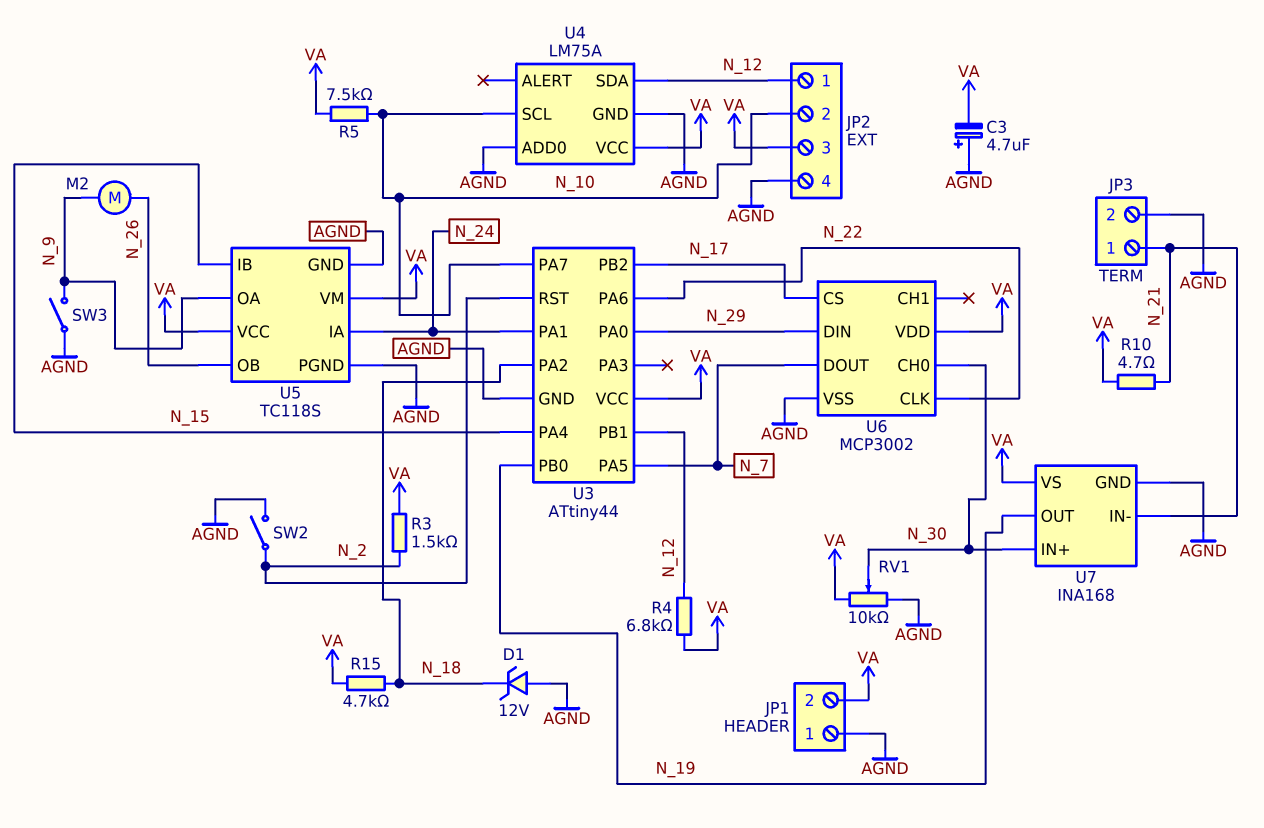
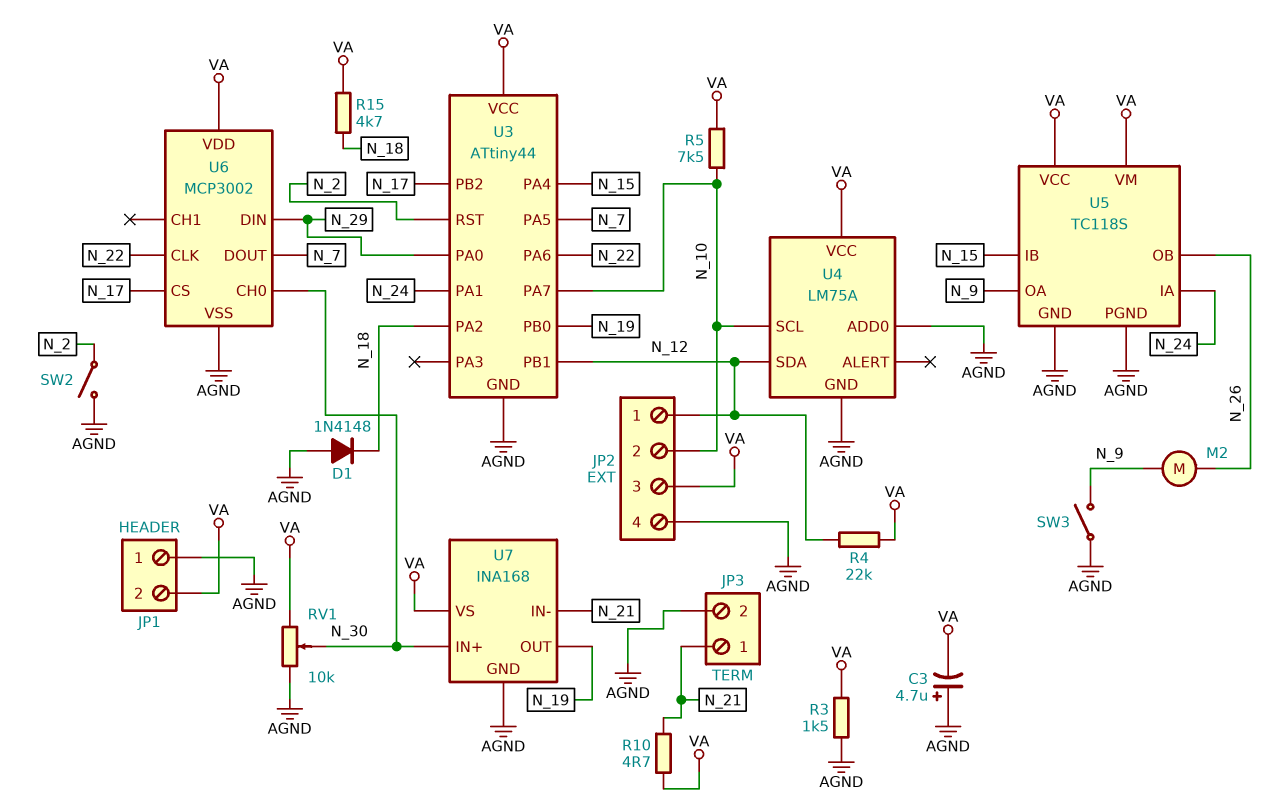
D1: zener 12V (A AGND, K N_18) -> diode 1N4148 (A AGND, K N_18)
R3: 1.5k (N_2, VA) -> 1.5k (AGND, VA)
R4: 6.8k (N_12, VA) -> 22k (N_12, VA)

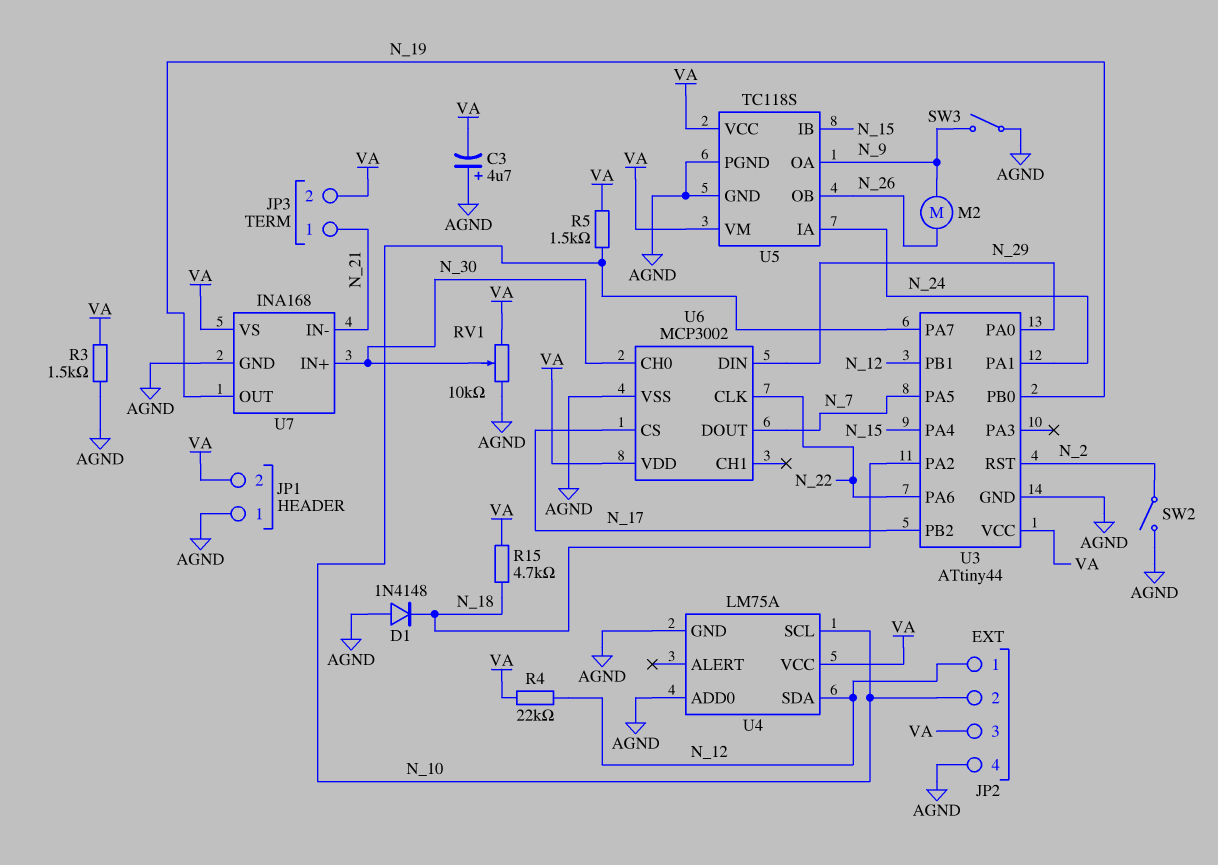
JP3 pin 2: AGND -> VA
R5: 7.5k (N_10, VA) -> 1.5k (N_10, VA)
R10: 4.7 (N_21, VA) -> none

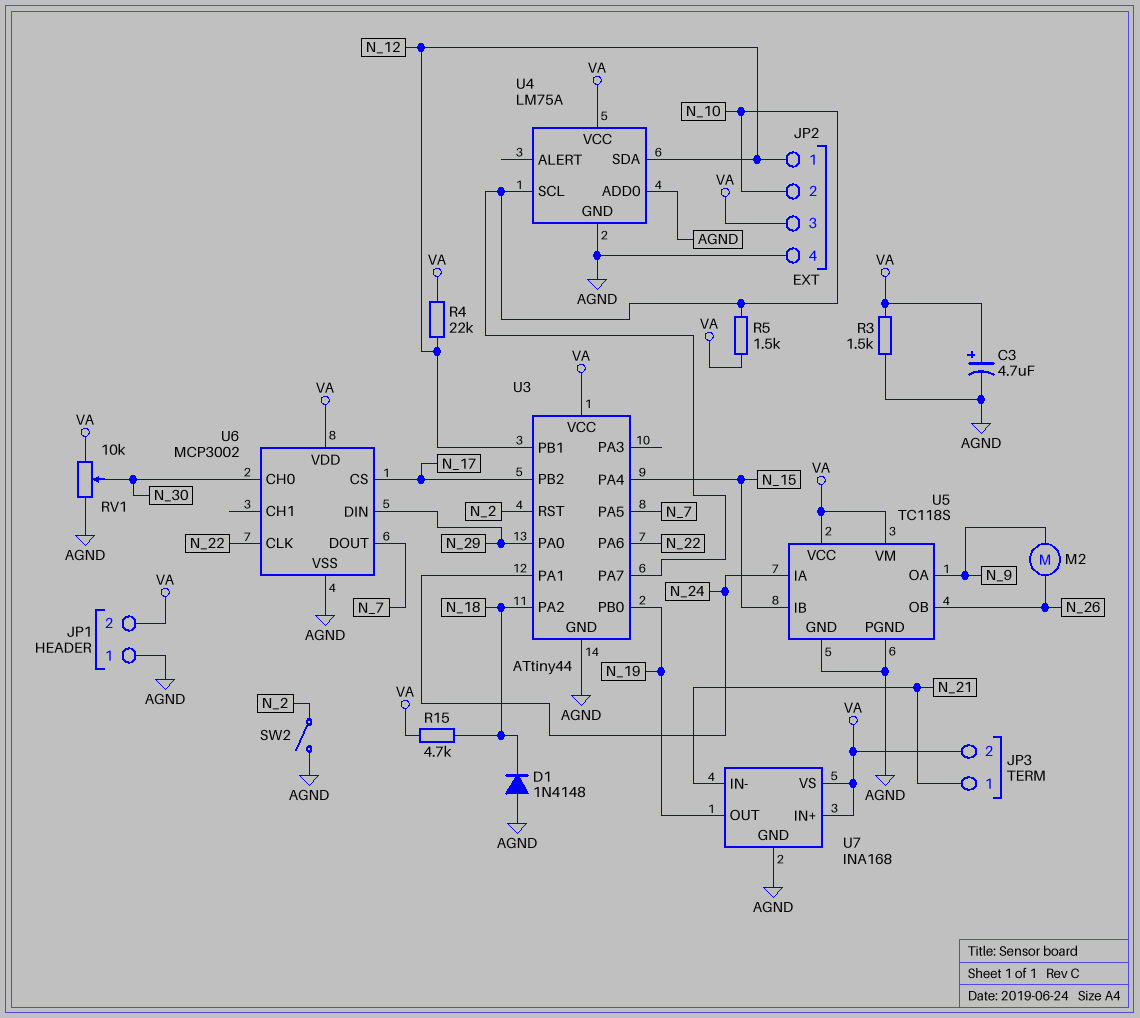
C3: 4.7uF (plus AGND, minus VA) -> 4.7uF (plus VA, minus AGND)
SW3: switch (AGND, N_9) -> none
U7 pin IN+: N_30 -> VA

